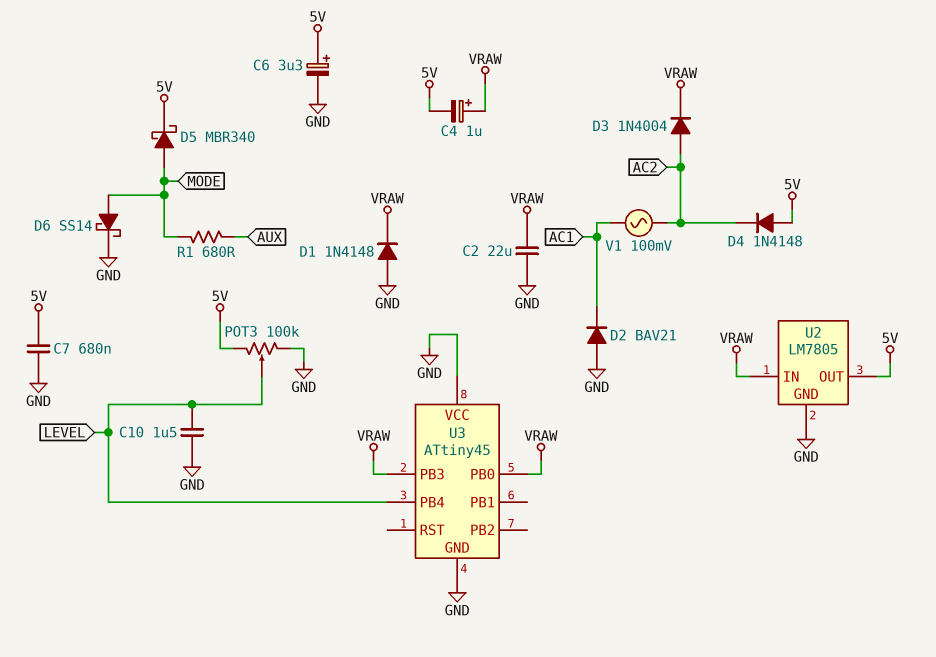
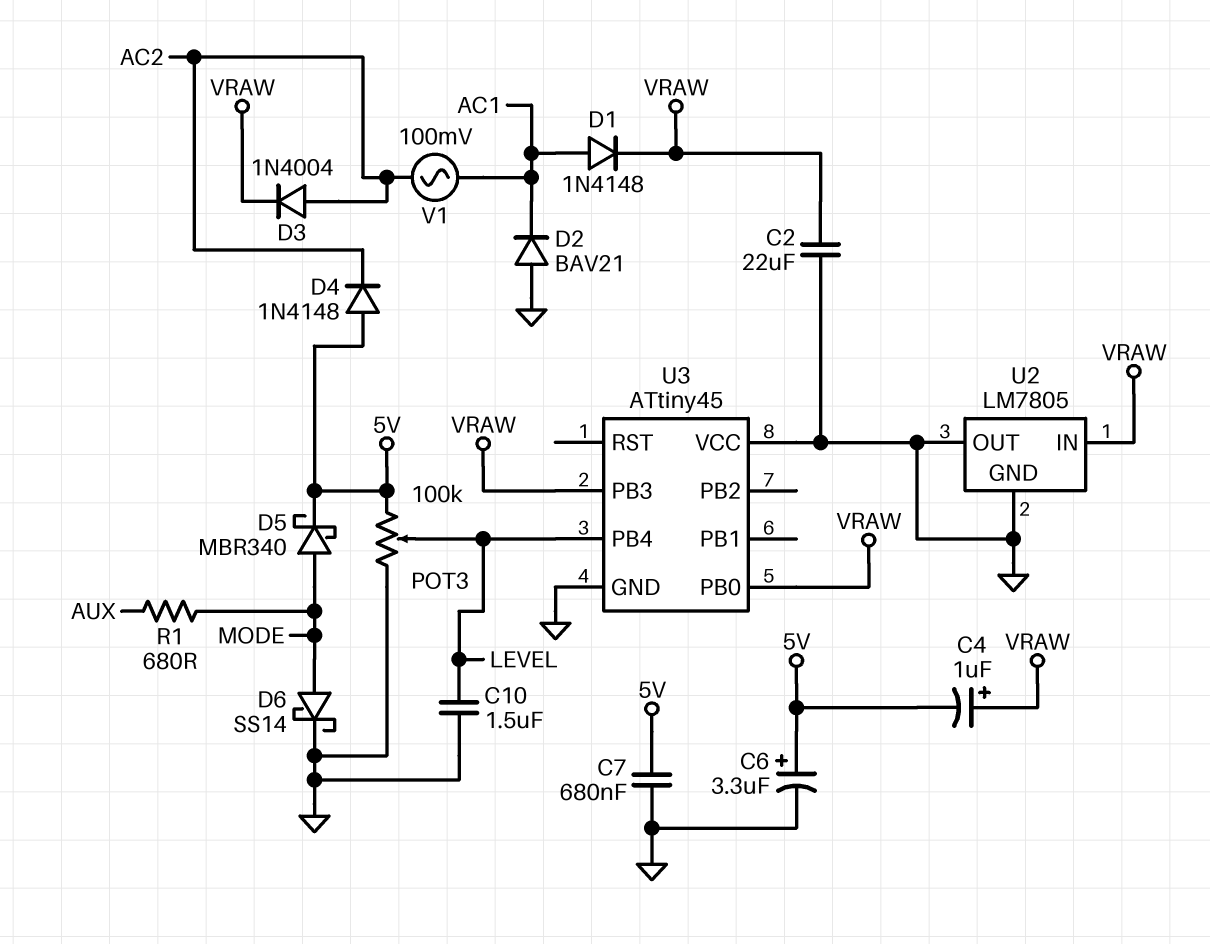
D1: diode 1N4148 (A GND, K VRAW) -> diode 1N4148 (A AC1, K VRAW)
U2 pin OUT: 5V -> GND

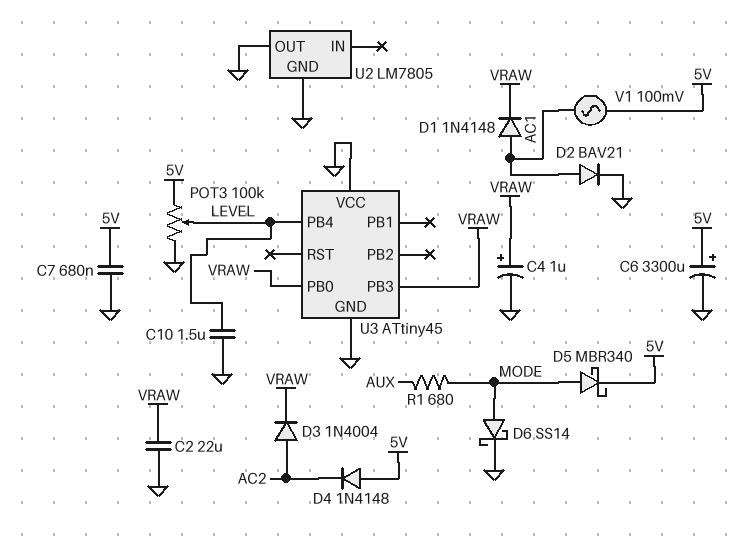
C4: 1uF (plus VRAW, minus 5V) -> 1uF (plus VRAW, minus GND)
C6: 3.3uF (plus 5V, minus GND) -> 3300uF (plus 5V, minus GND)
D2: diode BAV21 (A GND, K AC1) -> diode BAV21 (A AC1, K GND)
U2 pin IN: VRAW -> none
V1: AC 100mV (AC1, AC2) -> AC 100mV (5V, AC1)

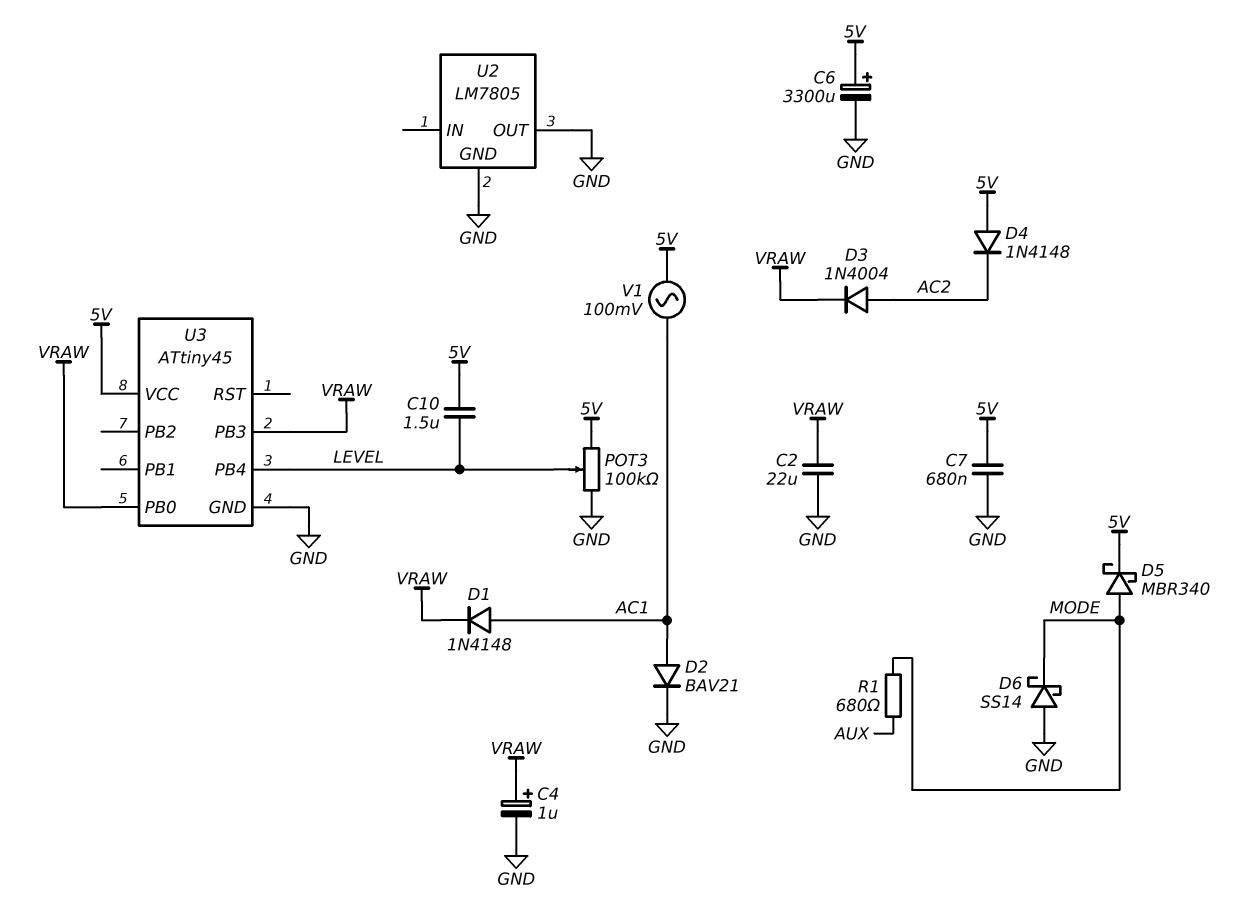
C10: 1.5uF (GND, LEVEL) -> 1.5uF (5V, LEVEL)
D6: schottky SS14 (A MODE, K GND) -> schottky SS14 (A GND, K MODE)
U3 pin VCC: GND -> 5V

